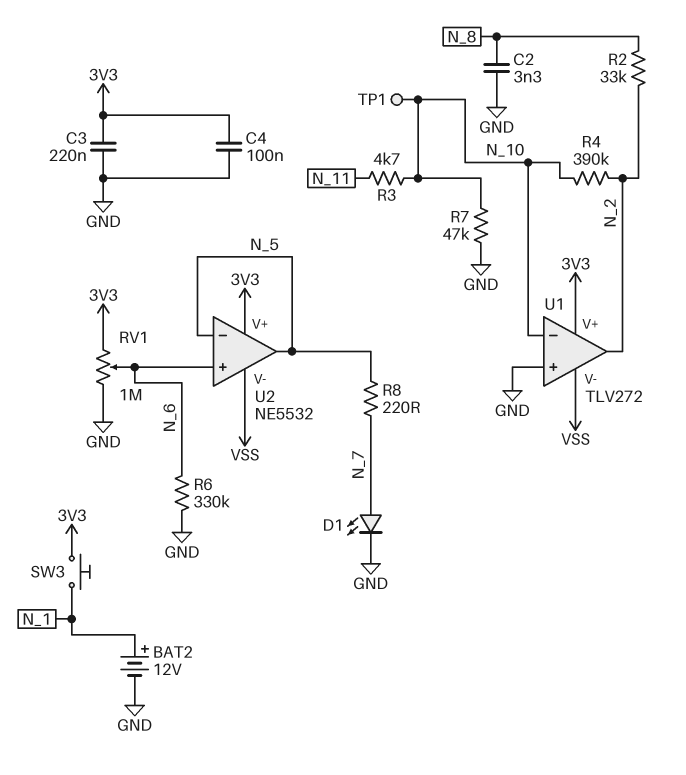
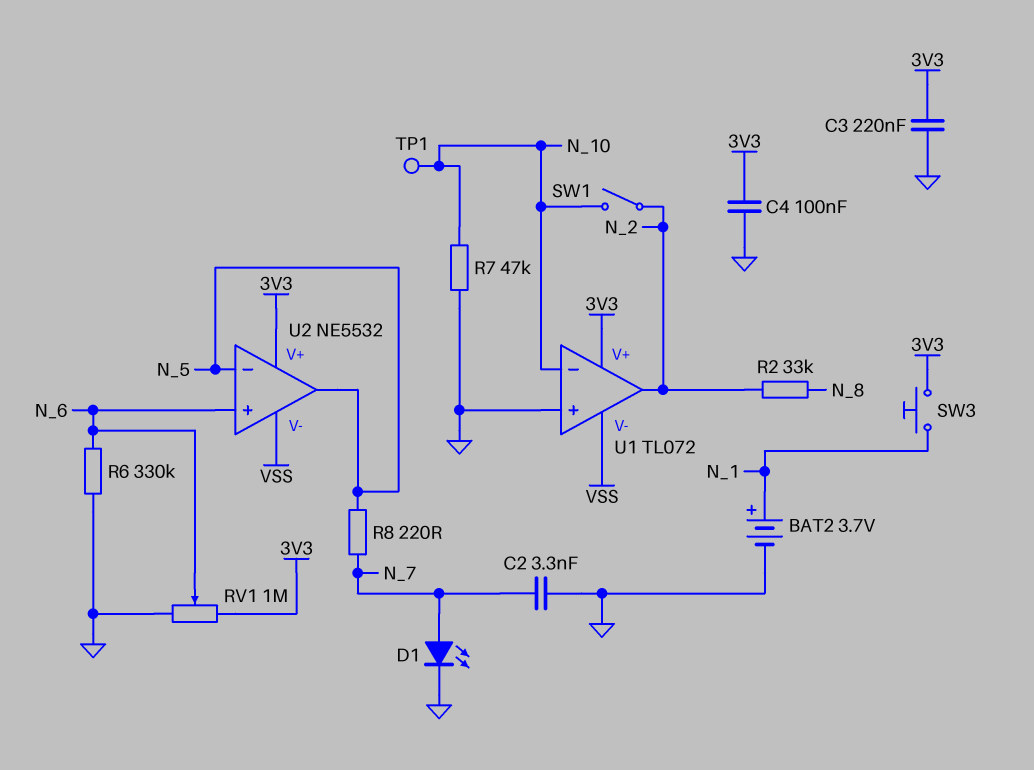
BAT2: 12V (plus N_1, minus GND) -> 3.7V (plus N_1, minus GND)
C2: 3.3nF (GND, N_8) -> 3.3nF (GND, N_7)
R3: 4.7k (N_10, N_11) -> none
R4: 390k (N_2, N_10) -> none
SW1: none -> switch (N_2, N_10)
U1: TLV272 -> TL072

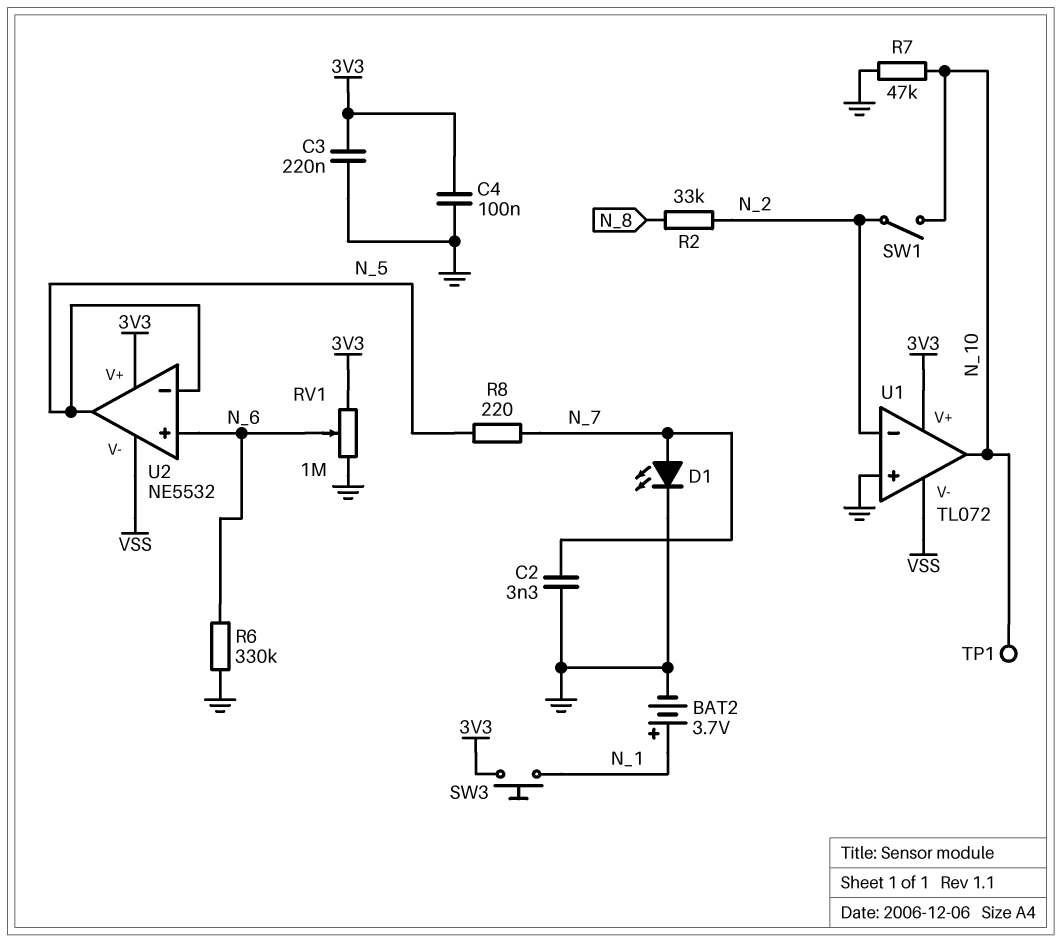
U1 pin in-: N_10 -> N_2
U1 pin out: N_2 -> N_10

